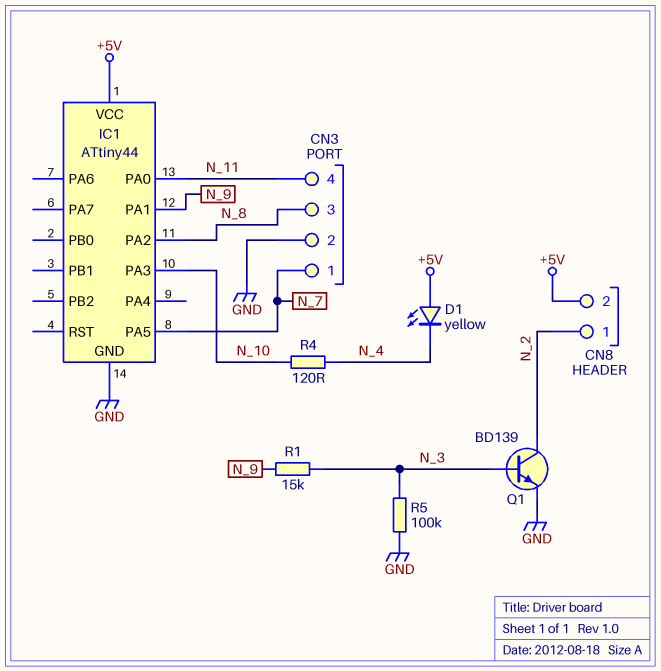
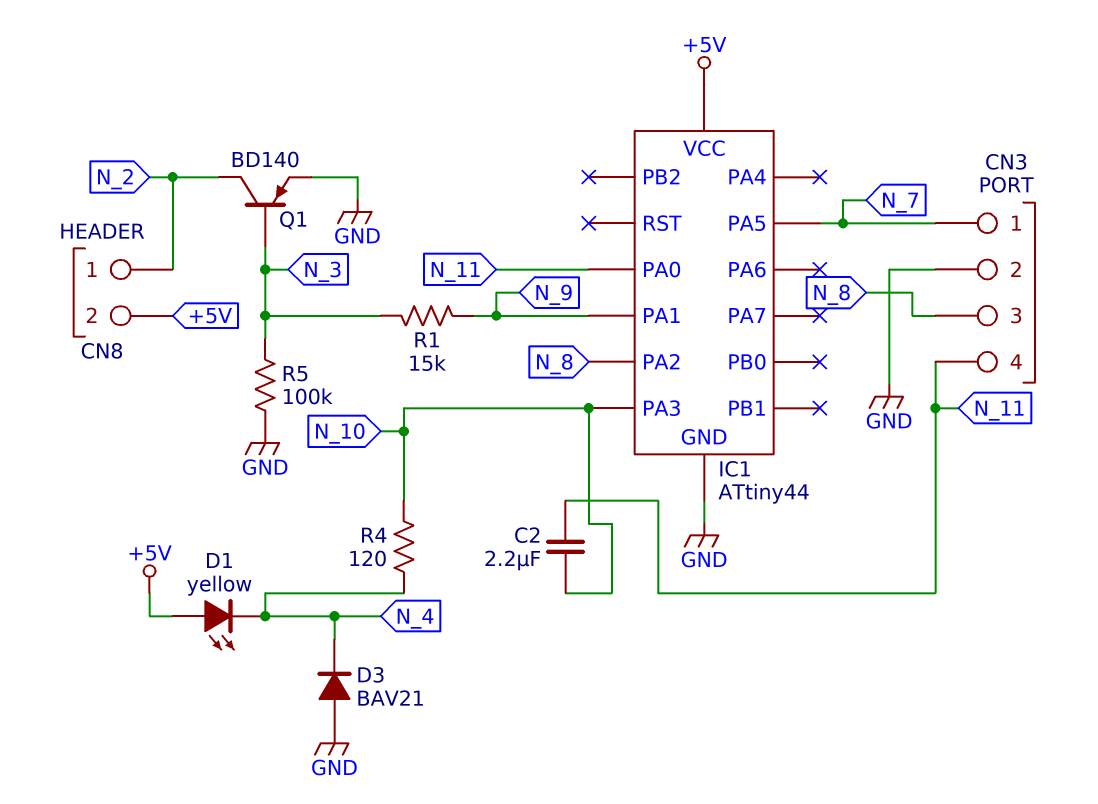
C2: none -> 2.2uF (N_10, N_11)
D3: none -> diode BAV21 (A GND, K N_4)
Q1: NPN BD139 (B N_3, C N_2, E GND) -> PNP BD140 (B N_3, C N_2, E GND)

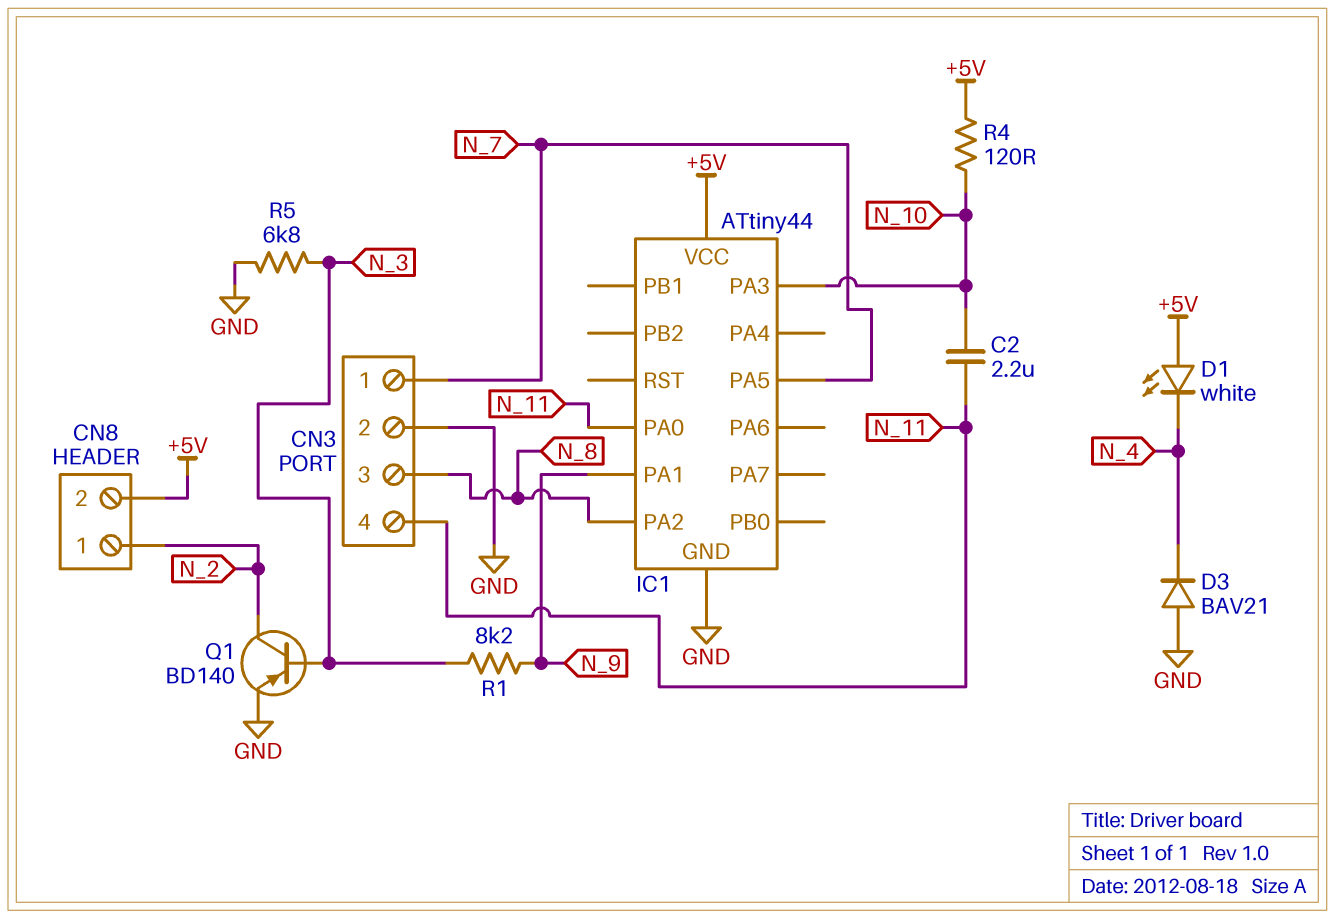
D1: LED yellow (A +5V, K N_4) -> LED white (A +5V, K N_4)
R1: 15k (N_3, N_9) -> 8.2k (N_3, N_9)
R4: 120 (N_4, N_10) -> 120 (+5V, N_10)
R5: 100k (GND, N_3) -> 6.8k (GND, N_3)

